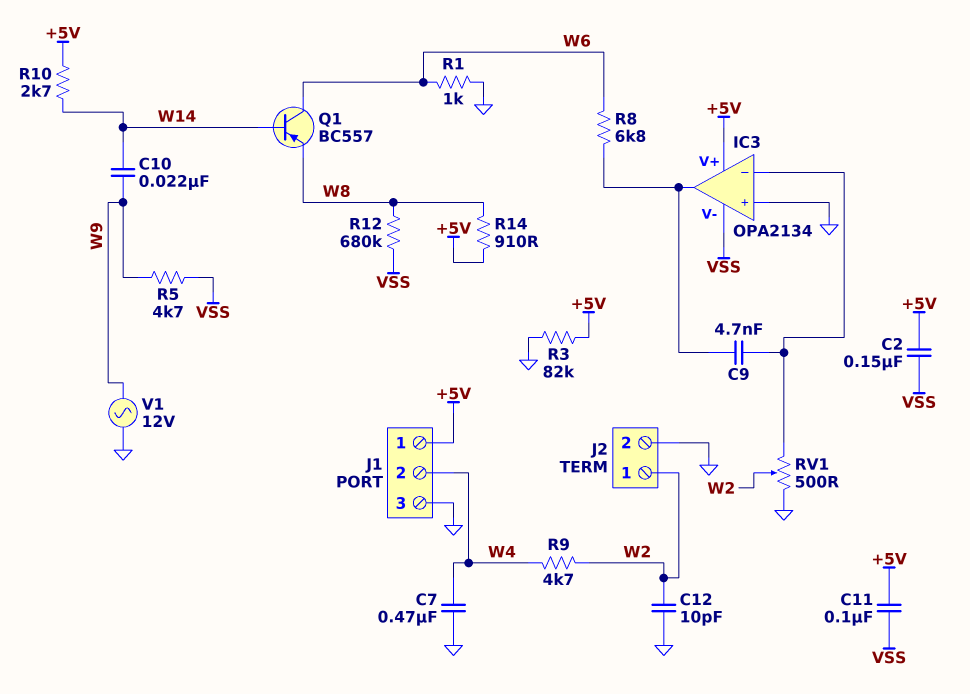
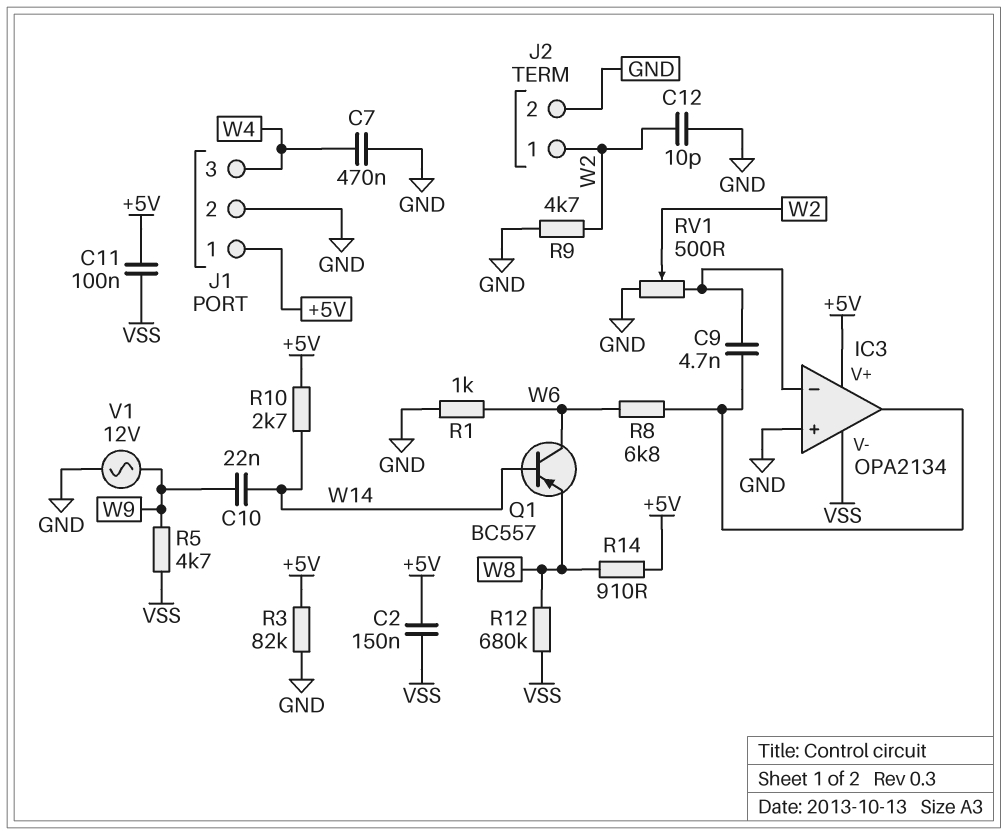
J1 pin 2: W4 -> GND
J1 pin 3: GND -> W4
R9: 4.7k (W2, W4) -> 4.7k (GND, W2)

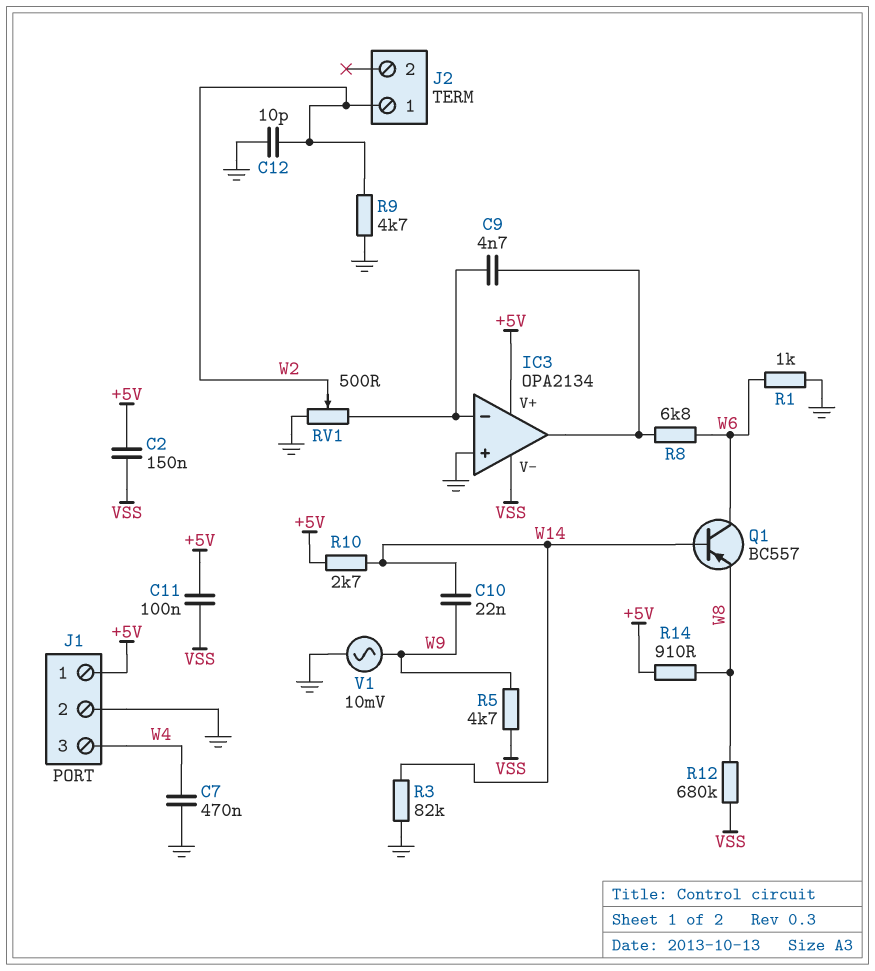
J2 pin 2: GND -> none
R3: 82k (+5V, GND) -> 82k (GND, W14)
V1: AC 12V (GND, W9) -> AC 10mV (GND, W9)

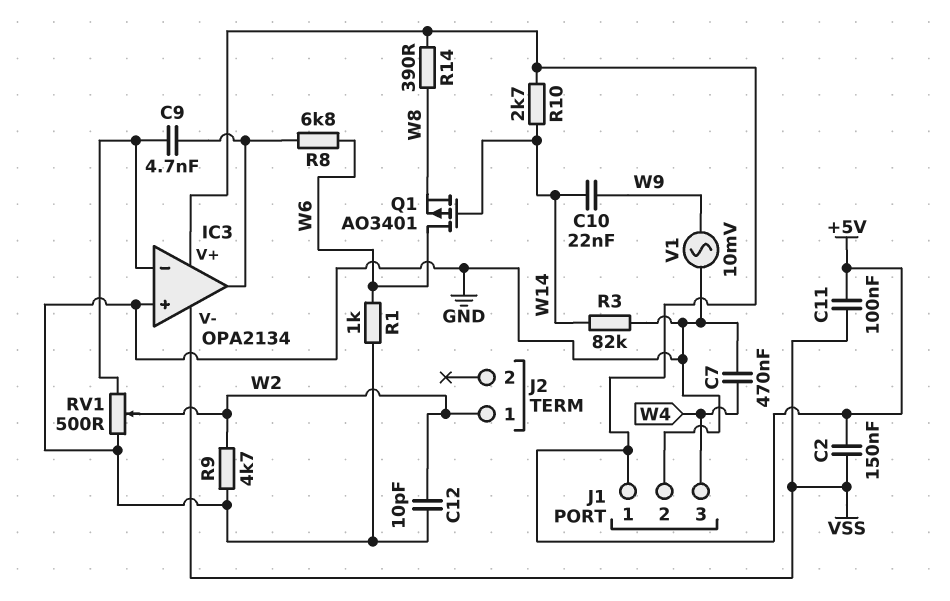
Q1: PNP BC557 (B W14, C W6, E W8) -> PMOS AO3401 (G W14, D W6, S W8)
R5: 4.7k (VSS, W9) -> none
R12: 680k (VSS, W8) -> none
R14: 910 (+5V, W8) -> 390 (+5V, W8)

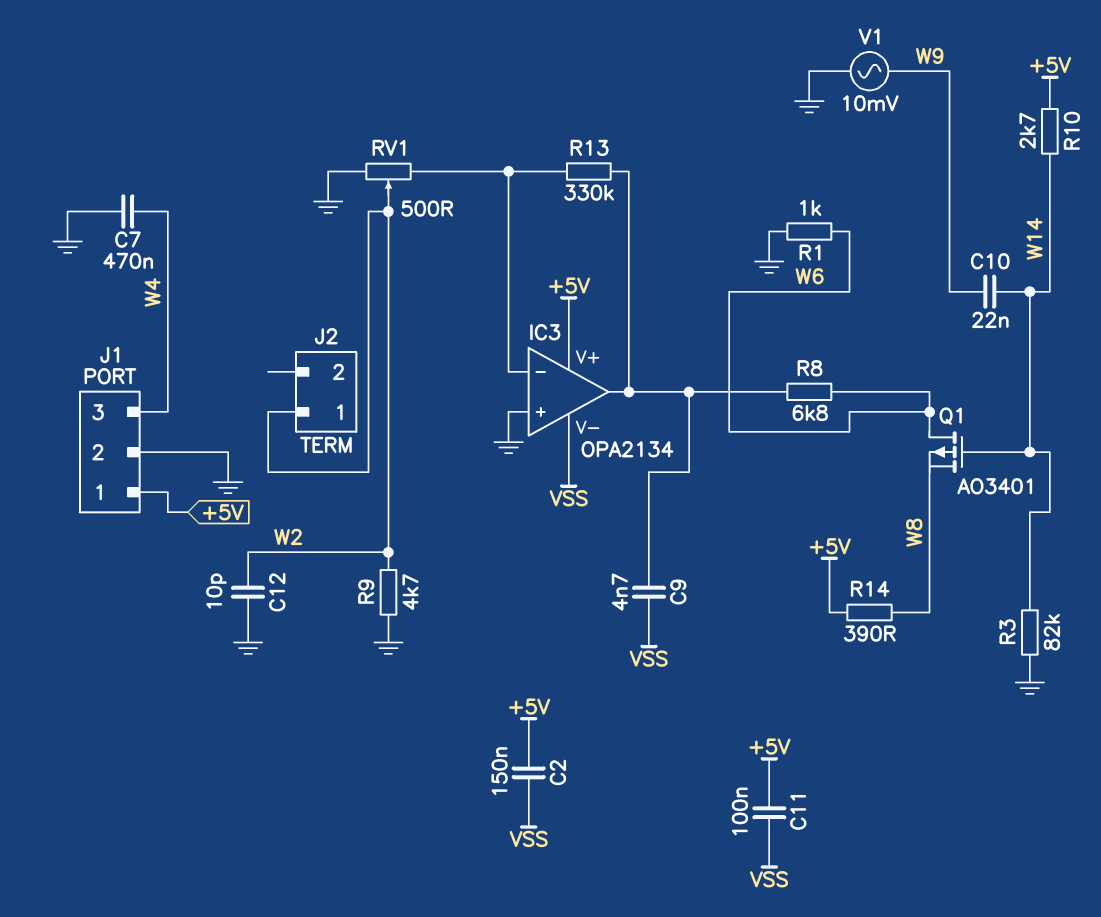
C9: 4.7nF (IC3/in-, IC3/out) -> 4.7nF (IC3/out, VSS)
R13: none -> 330k (IC3/in-, IC3/out)

